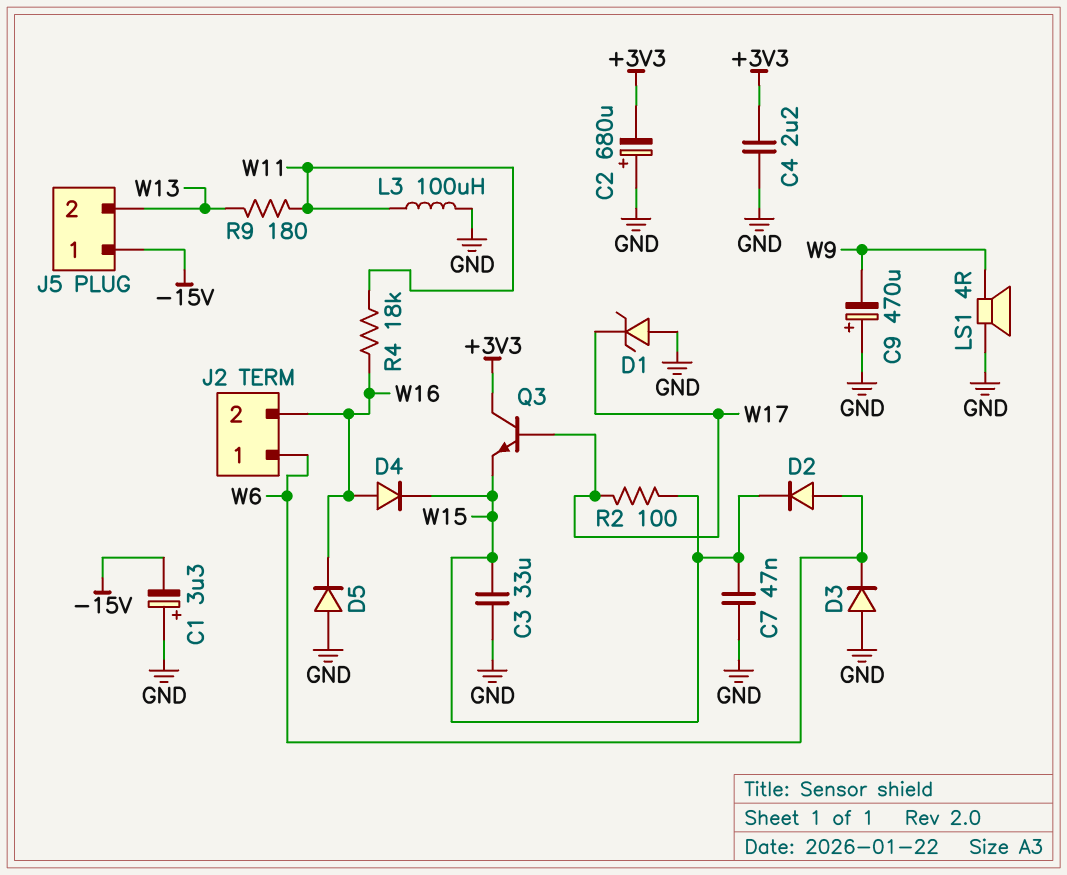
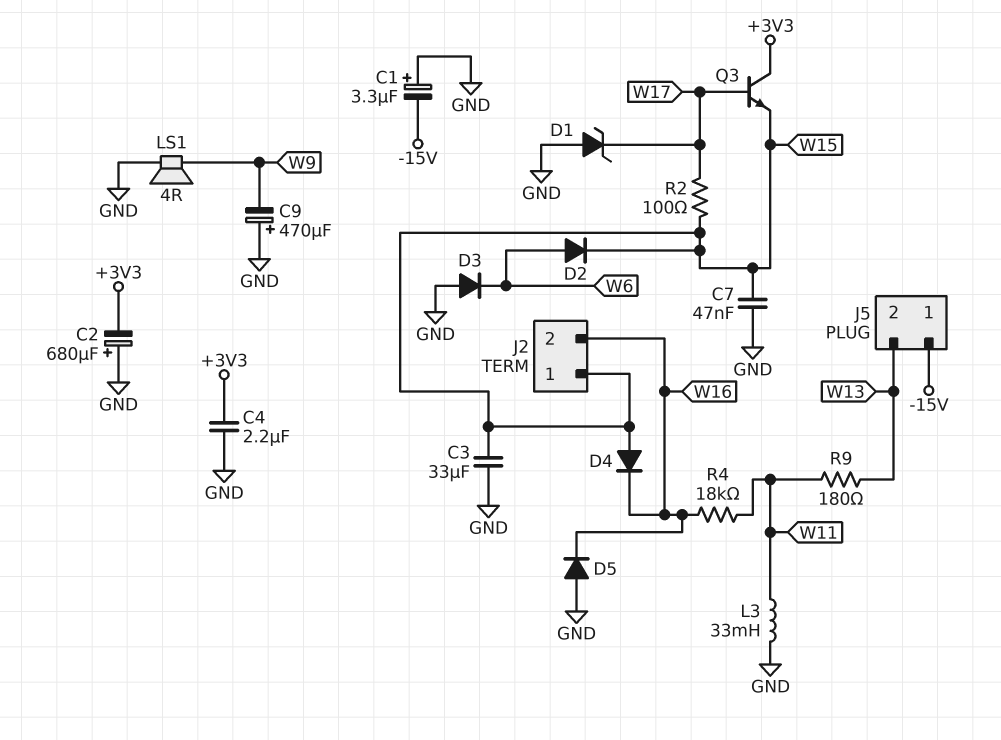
D4: diode (A W16, K W15) -> diode (A W15, K W16)
J2 pin 1: W6 -> W15
L3: 100uH (GND, W11) -> 33mH (GND, W11)

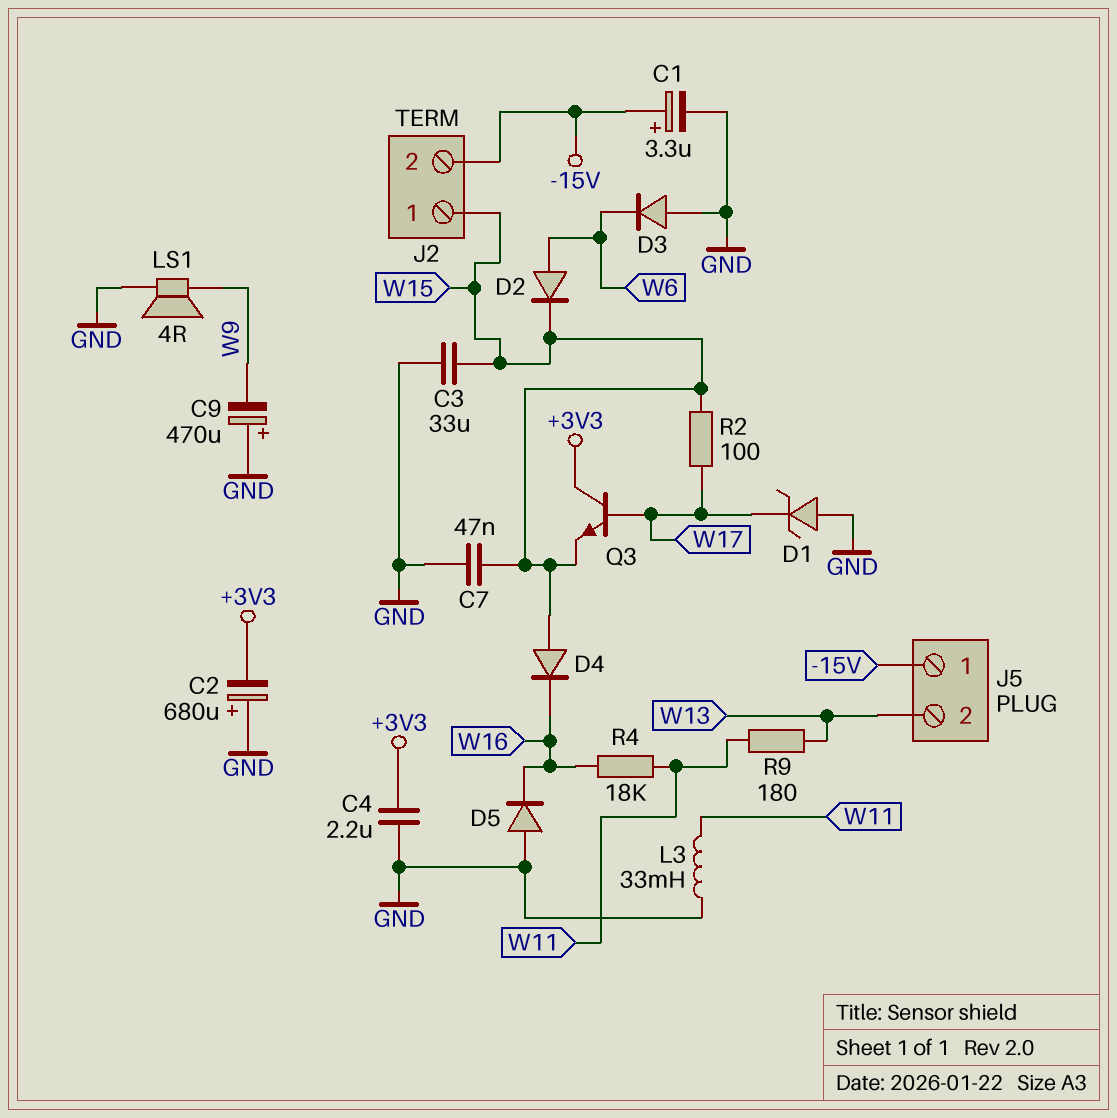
C1: 3.3uF (plus GND, minus -15V) -> 3.3uF (plus -15V, minus GND)
J2 pin 2: W16 -> -15V

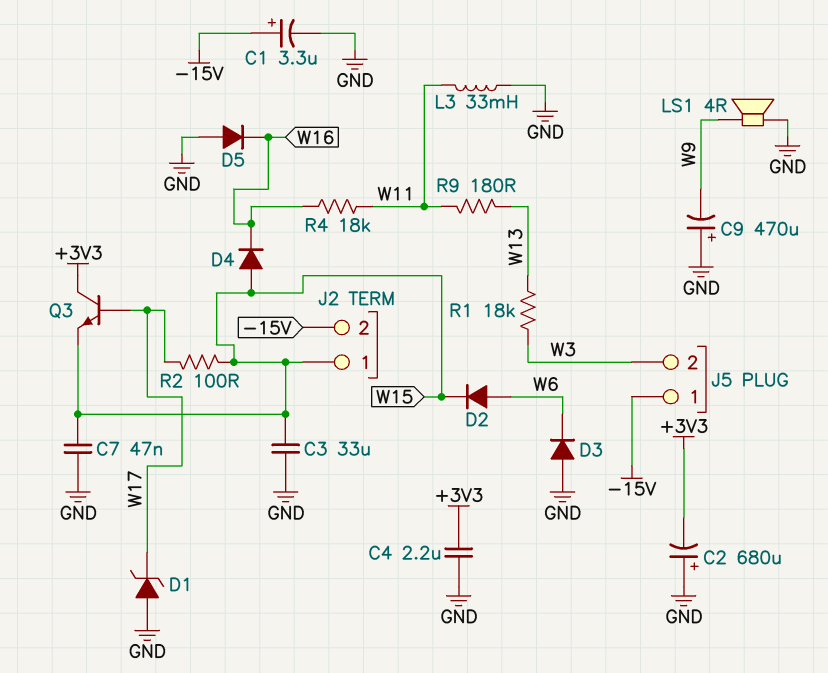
J5 pin 2: W13 -> W3
R1: none -> 18k (W3, W13)

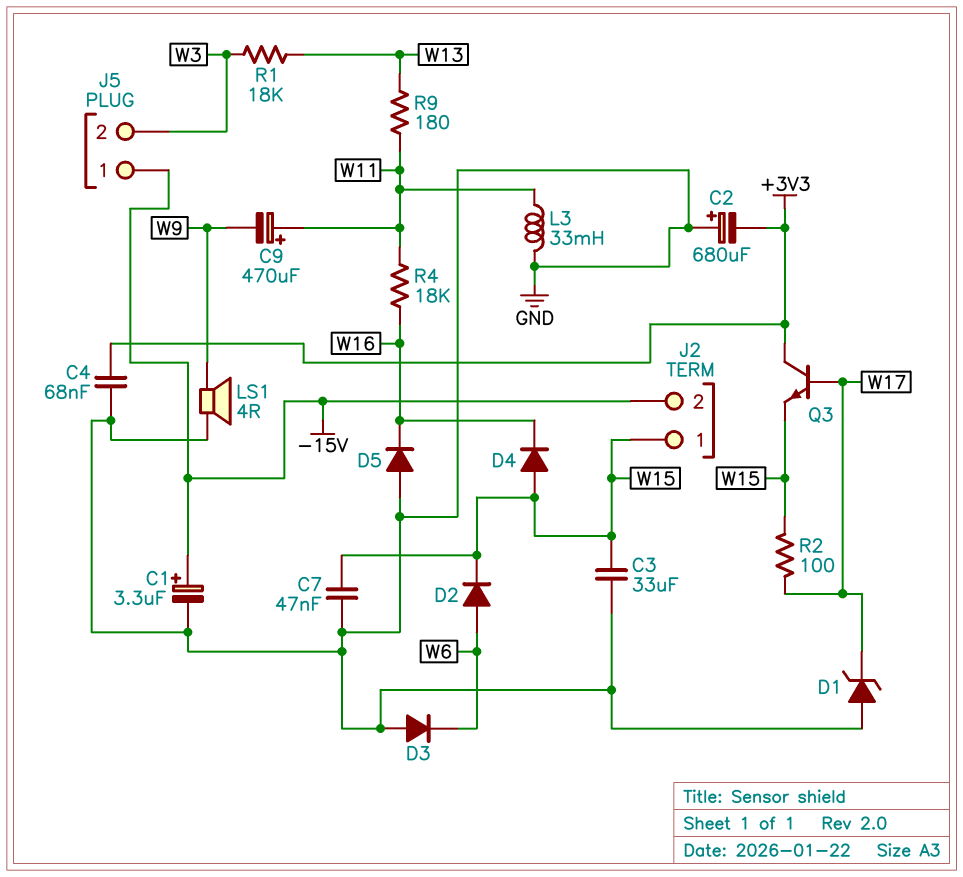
C4: 2.2uF (+3V3, GND) -> 68nF (+3V3, GND)
C9: 470uF (plus GND, minus W9) -> 470uF (plus W11, minus W9)

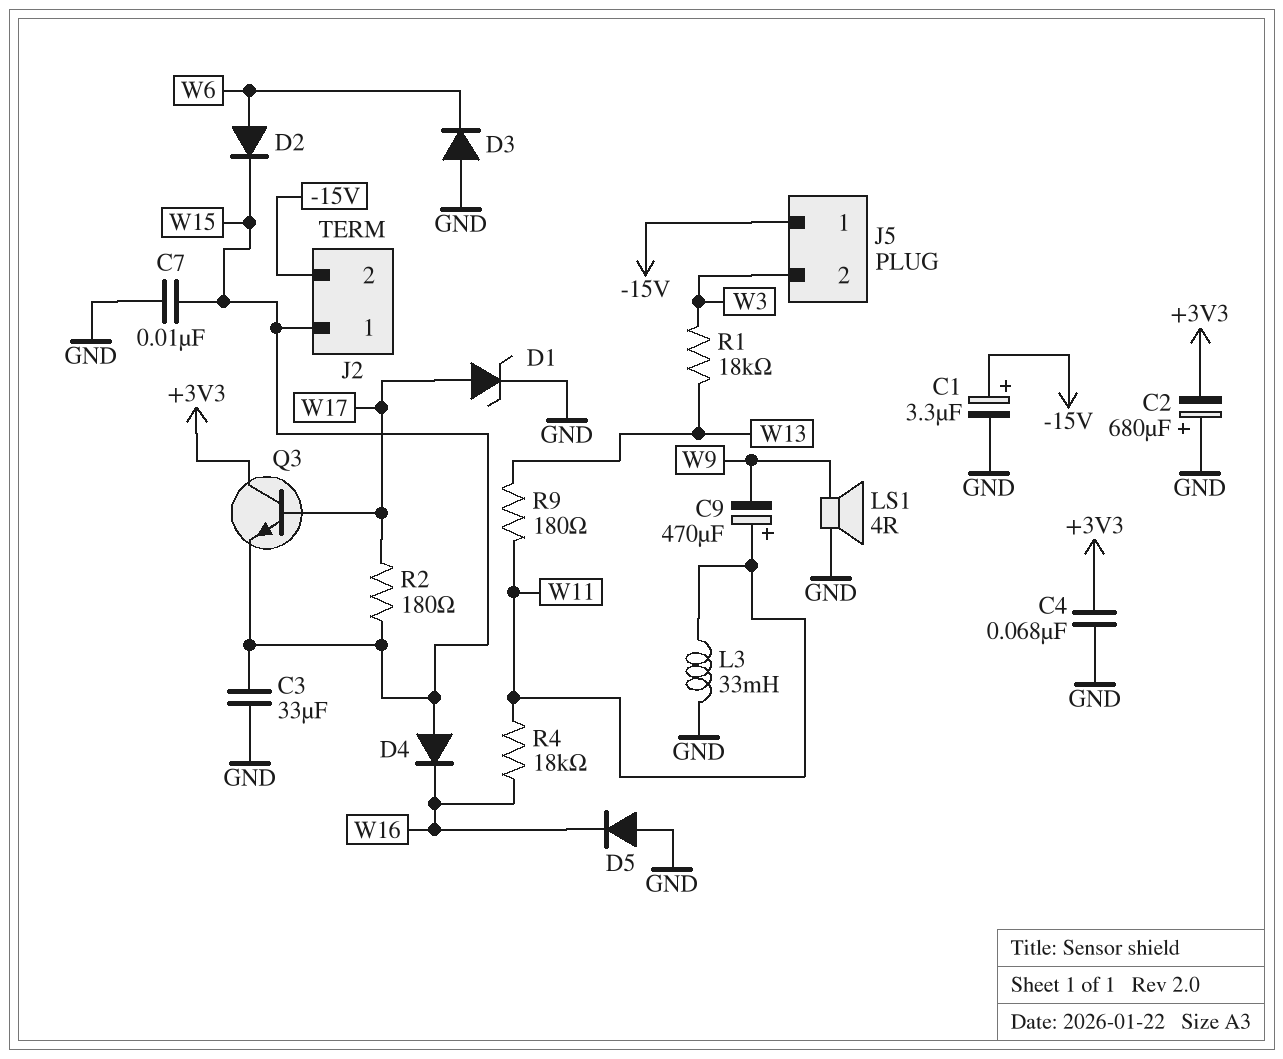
C7: 47nF (GND, W15) -> 10nF (GND, W15)
D1: zener (A GND, K W17) -> zener (A W17, K GND)
R2: 100 (W15, W17) -> 180 (W15, W17)

